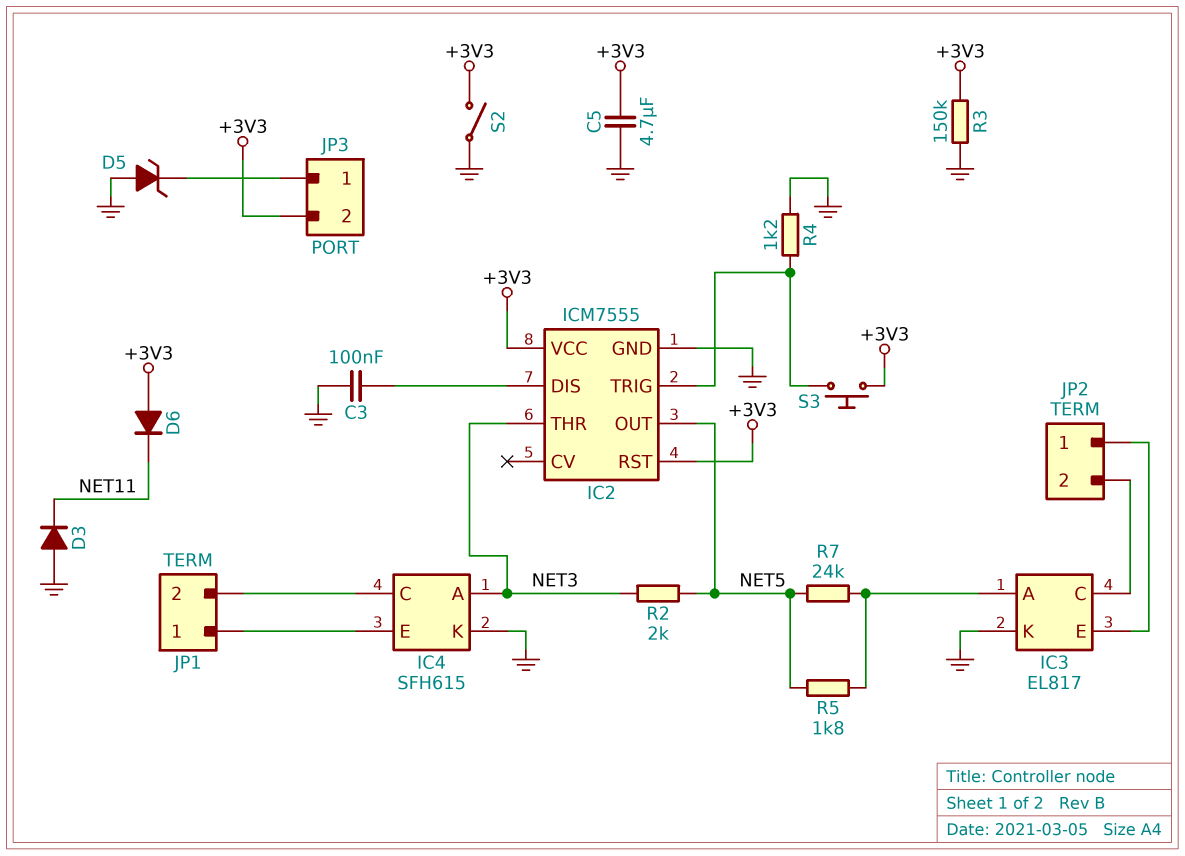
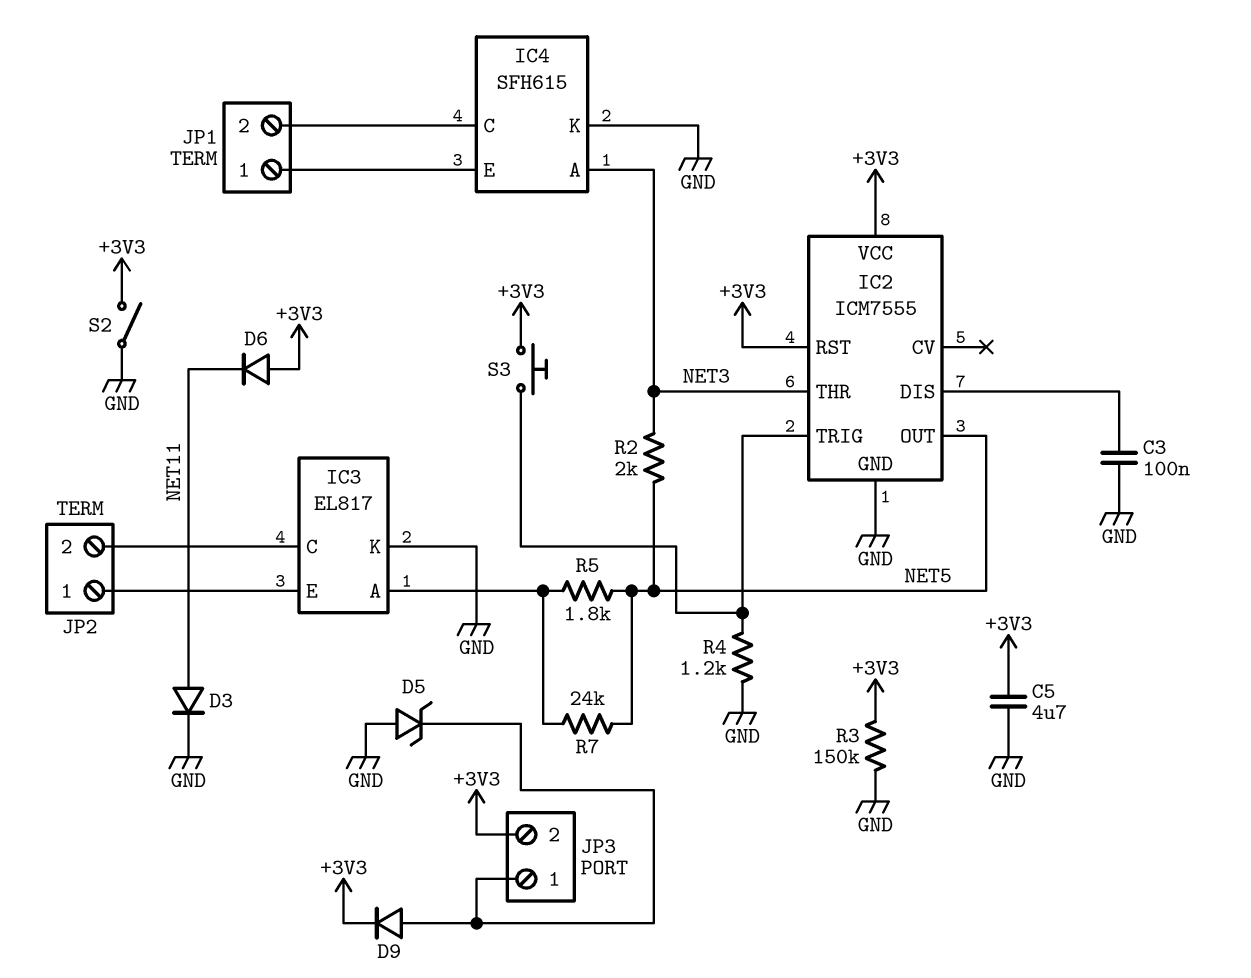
D3: diode (A GND, K NET11) -> diode (A NET11, K GND)
D9: none -> diode (A JP3/1, K +3V3)

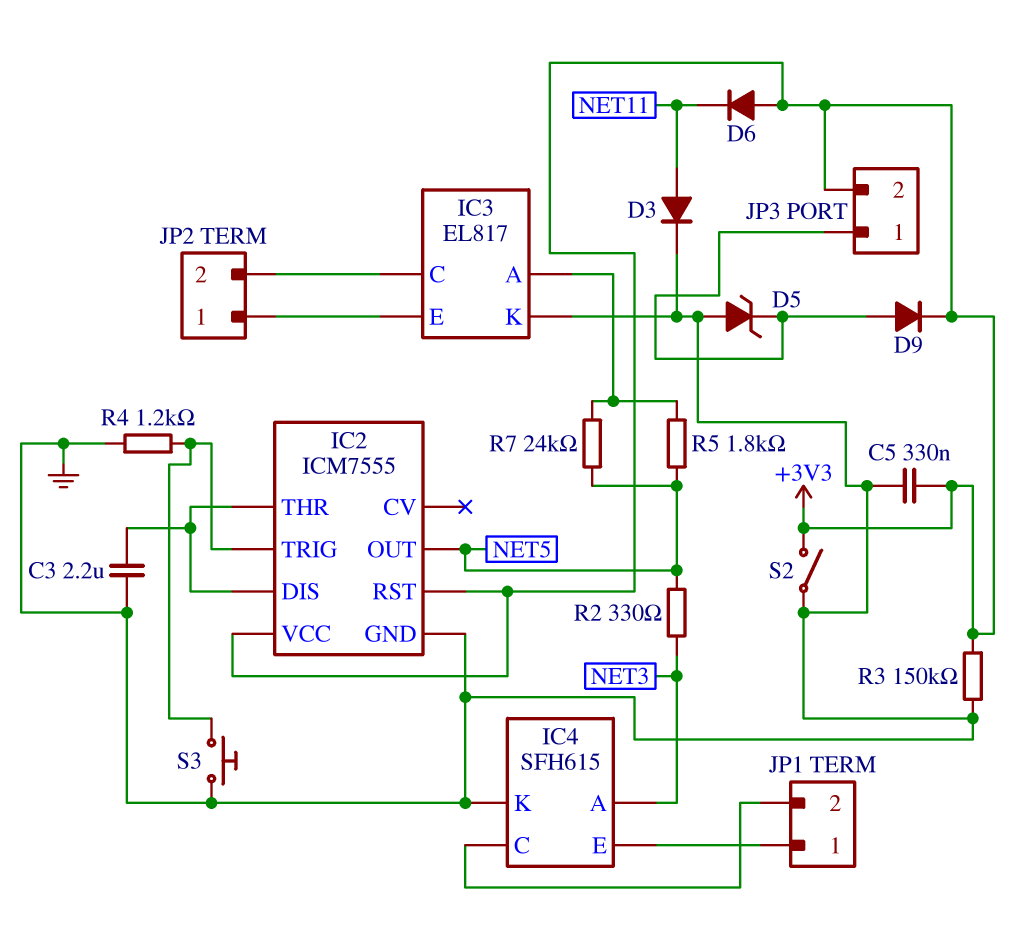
C3: 100nF (GND, IC2/DIS) -> 2.2uF (GND, IC2/DIS)
C5: 4.7uF (+3V3, GND) -> 330nF (+3V3, GND)
IC2 pin THR: NET3 -> IC2/DIS
R2: 2k (NET3, NET5) -> 330 (NET3, NET5)
S3: button (+3V3, IC2/TRIG) -> button (GND, IC2/TRIG)

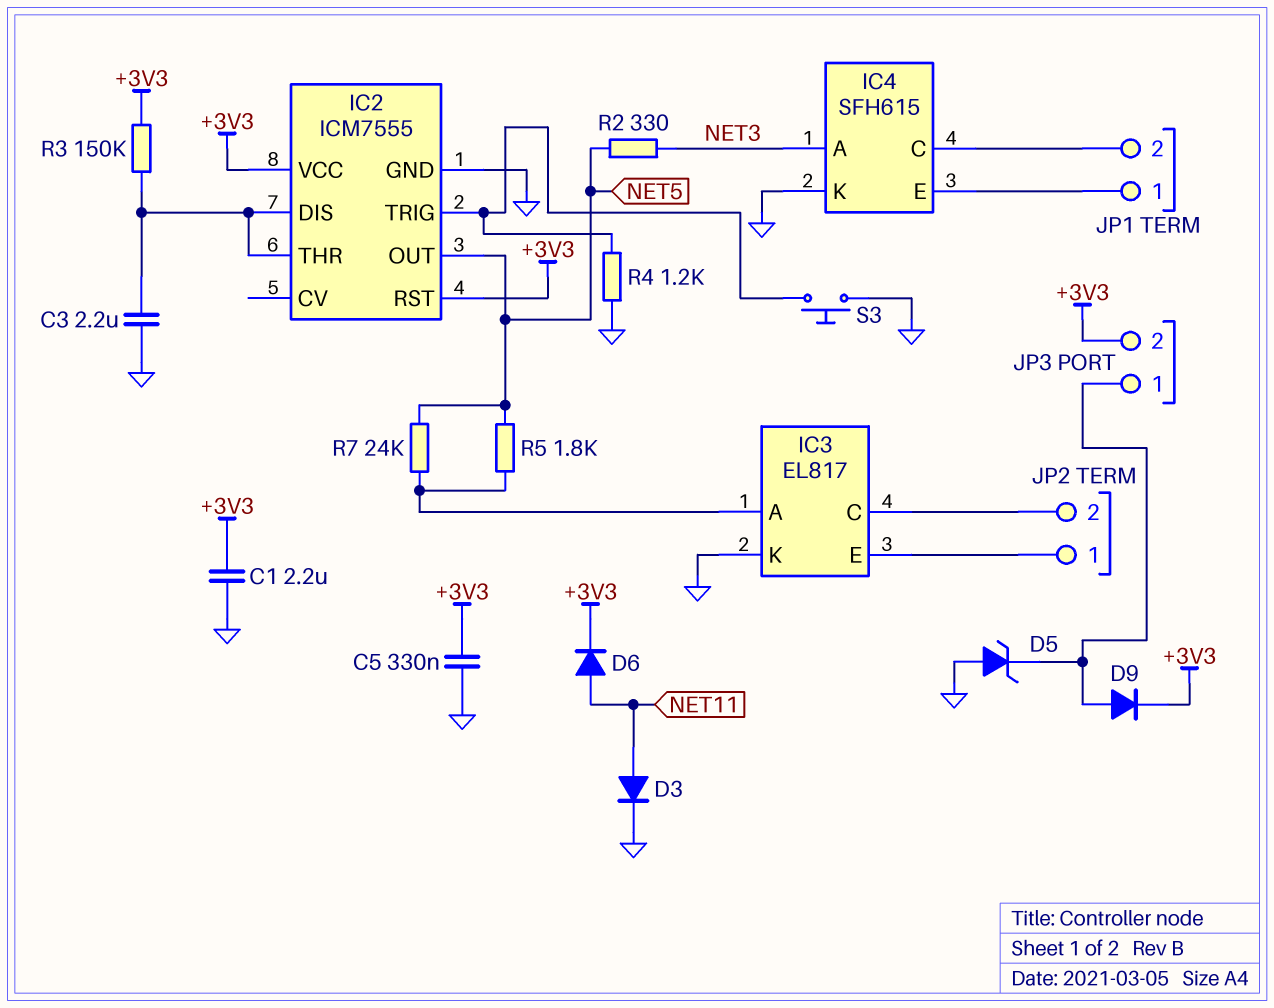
C1: none -> 2.2uF (+3V3, GND)
D6: diode (A +3V3, K NET11) -> diode (A NET11, K +3V3)
R3: 150k (+3V3, GND) -> 150k (+3V3, IC2/DIS)
S2: switch (+3V3, GND) -> none

